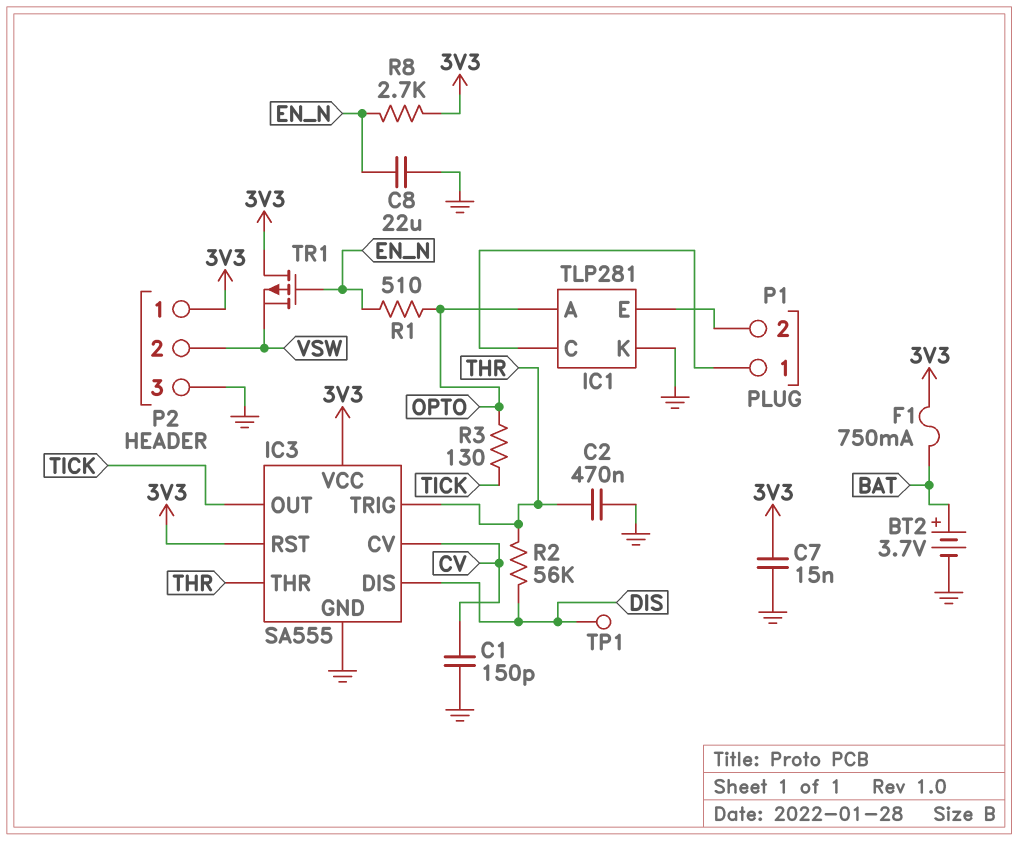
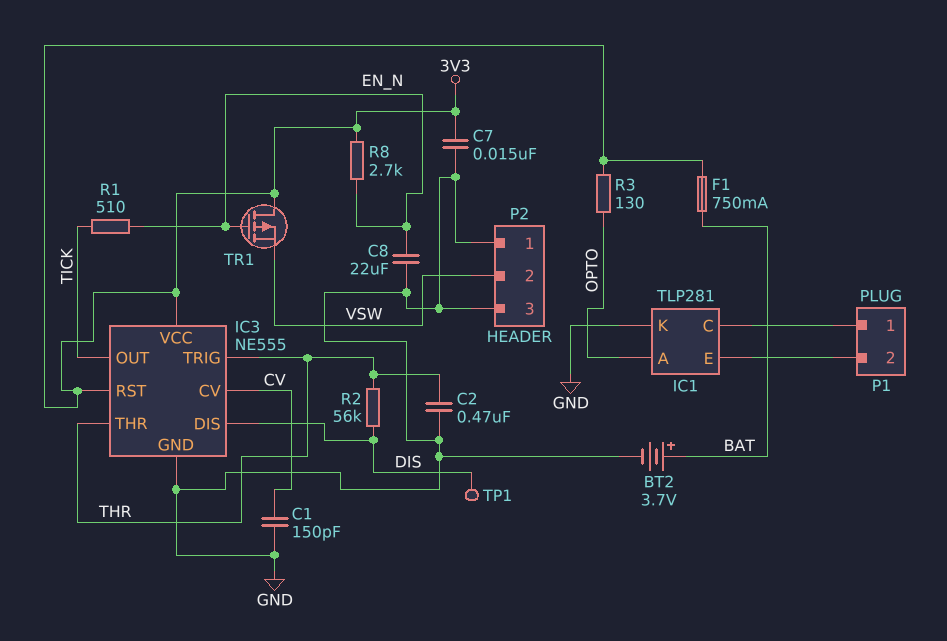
IC3: SA555 -> NE555
P2 pin 1: 3V3 -> GND
R1: 510 (EN_N, OPTO) -> 510 (EN_N, TICK)
R3: 130 (OPTO, TICK) -> 130 (3V3, OPTO)

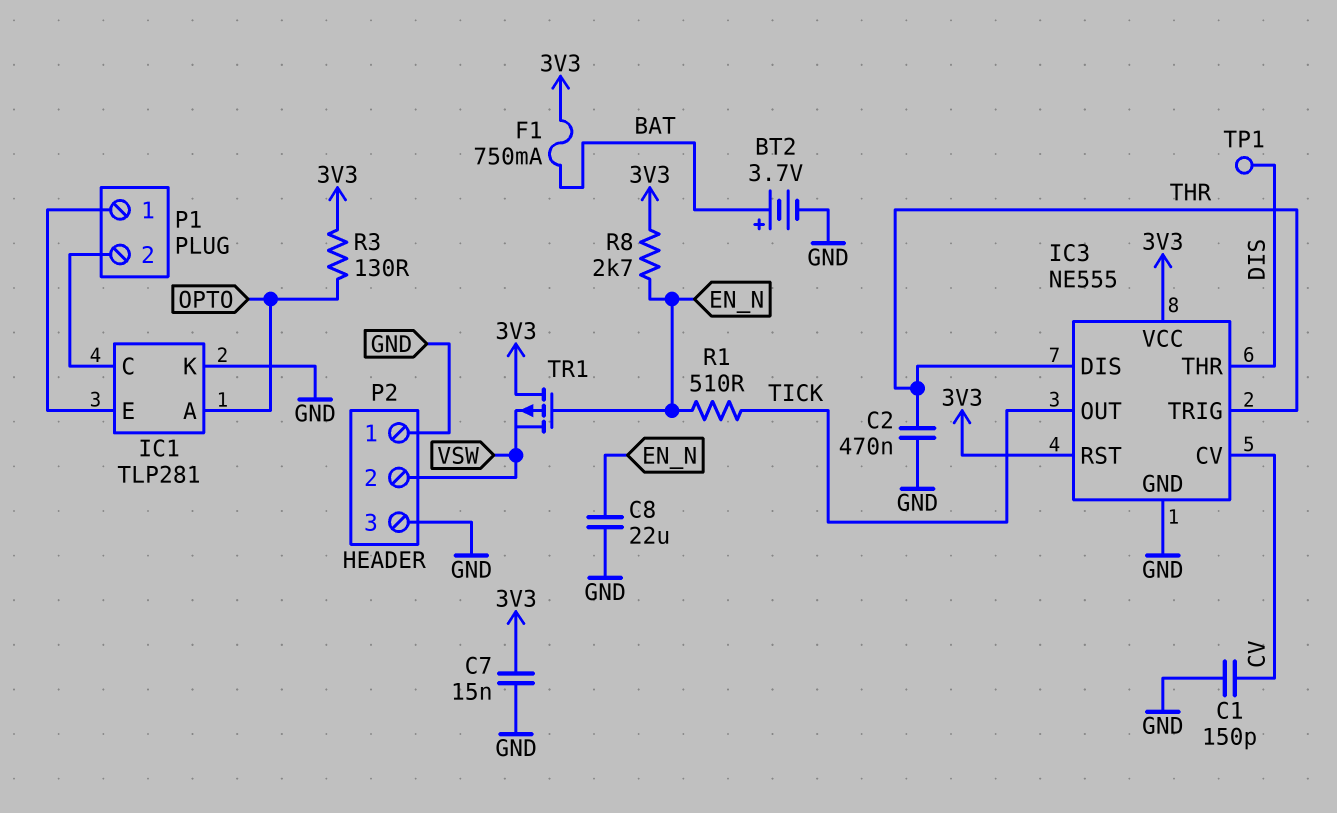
IC3 pin DIS: DIS -> THR
IC3 pin THR: THR -> DIS
P1 pin 1: IC1/C -> IC1/E
P1 pin 2: IC1/E -> IC1/C
R2: 56k (DIS, THR) -> none

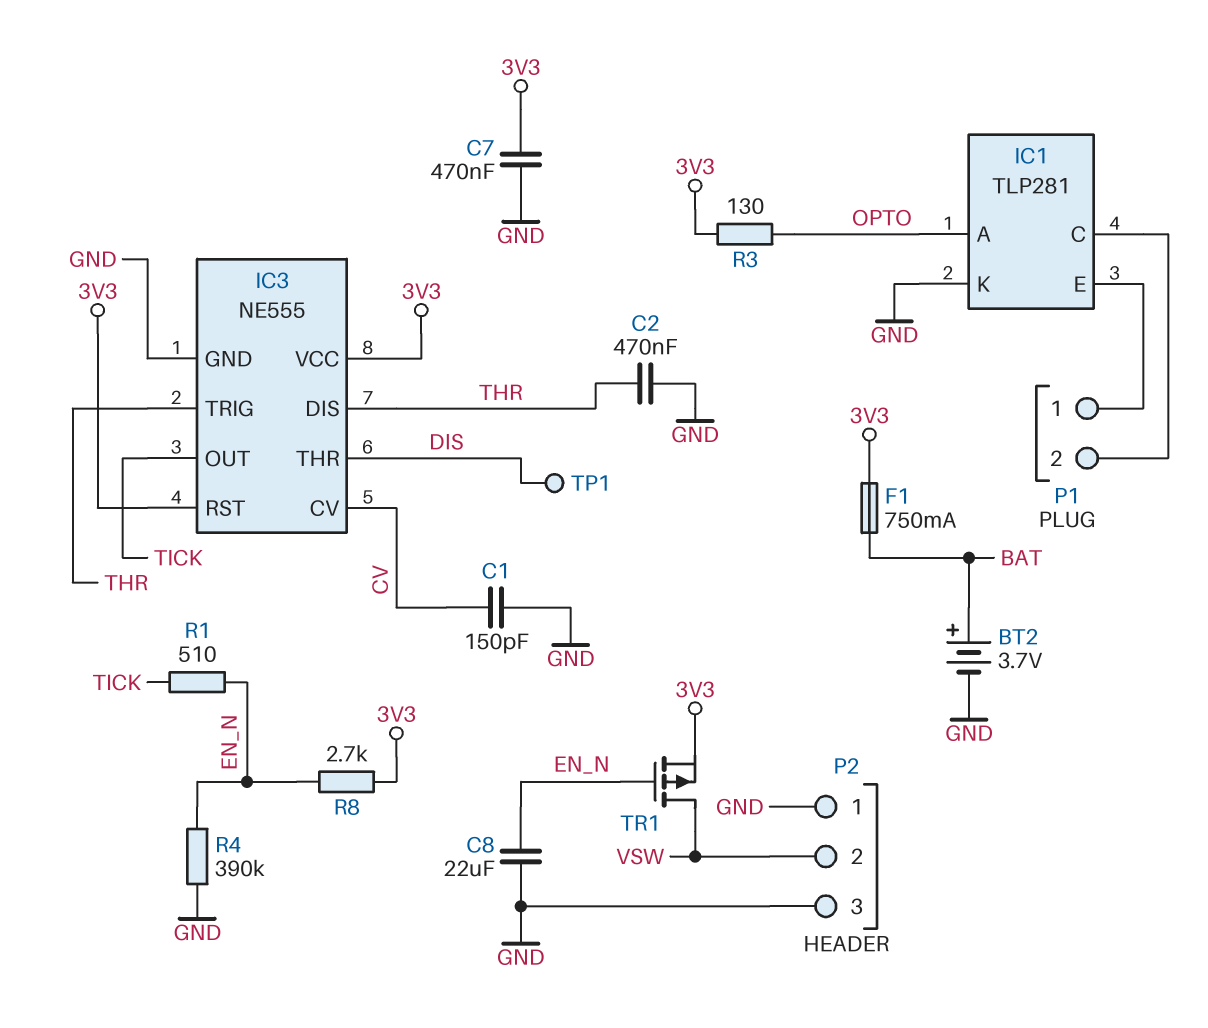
C7: 15nF (3V3, GND) -> 470nF (3V3, GND)
R4: none -> 390k (EN_N, GND)
TR1: PMOS (G EN_N, D 3V3, S VSW) -> PMOS (G EN_N, D VSW, S 3V3)

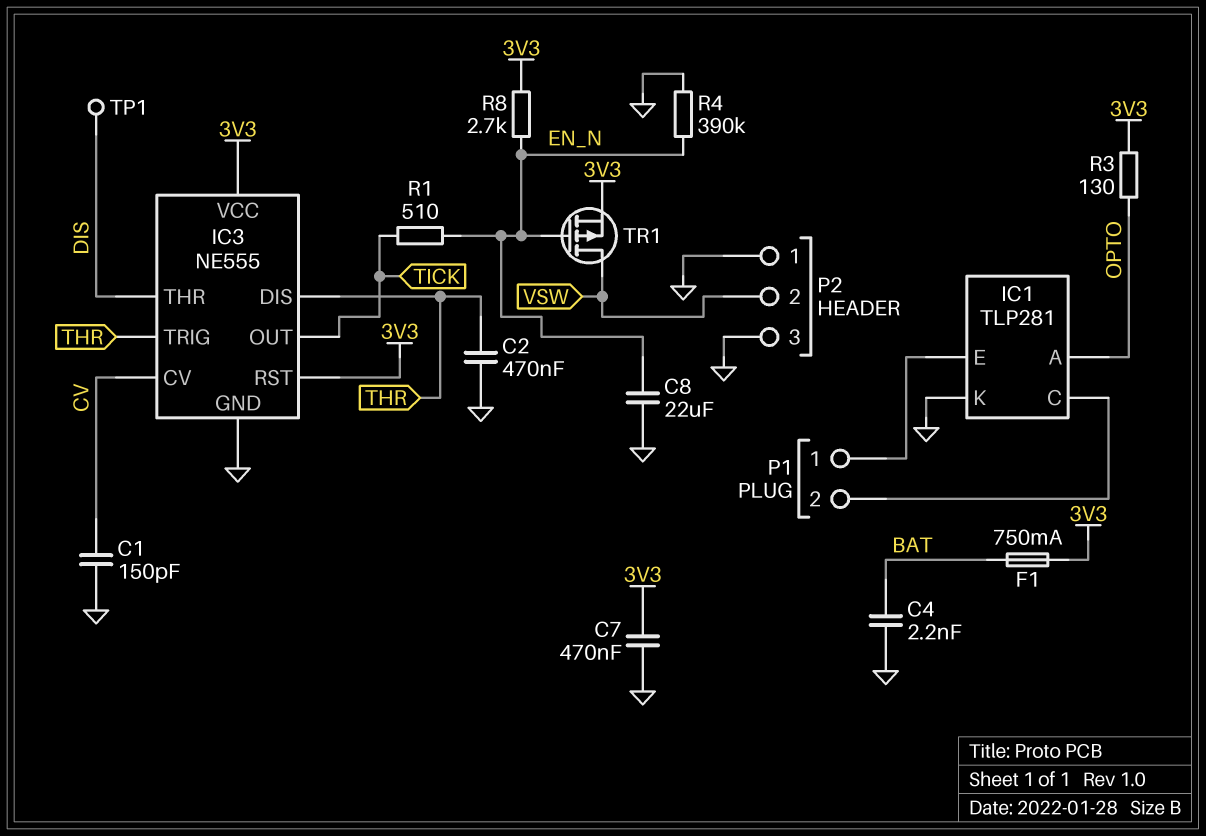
BT2: 3.7V (plus BAT, minus GND) -> none
C4: none -> 2.2nF (BAT, GND)

